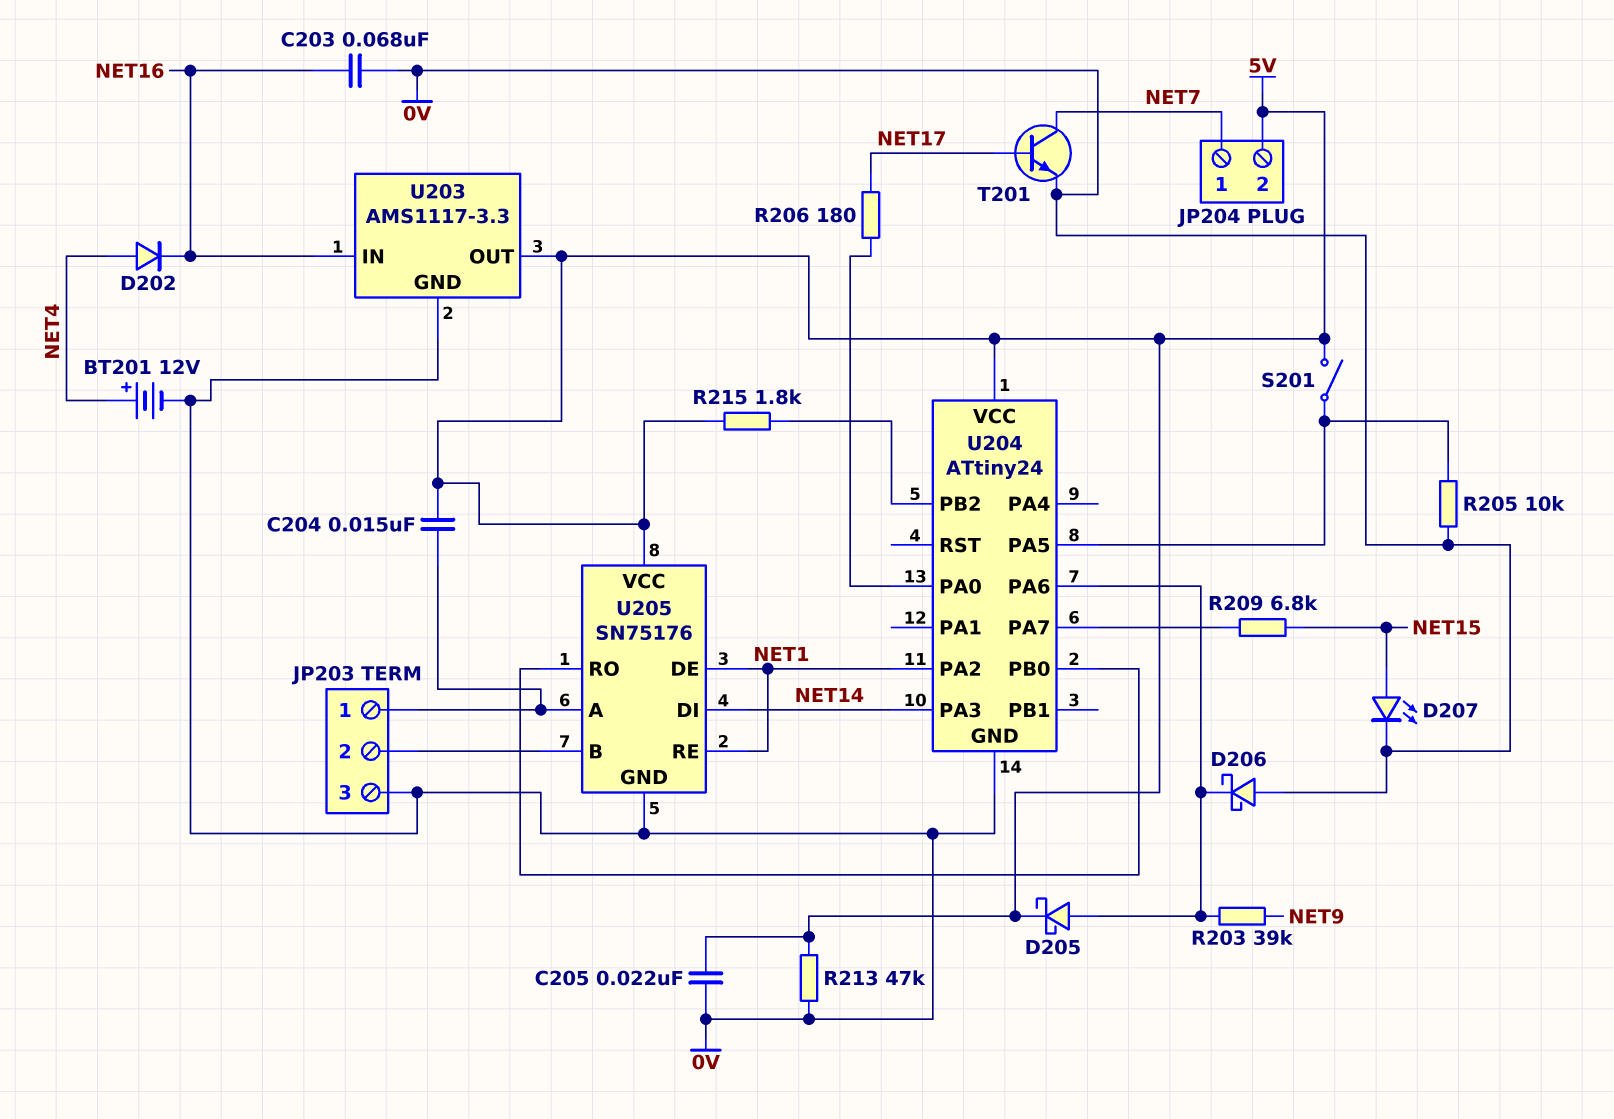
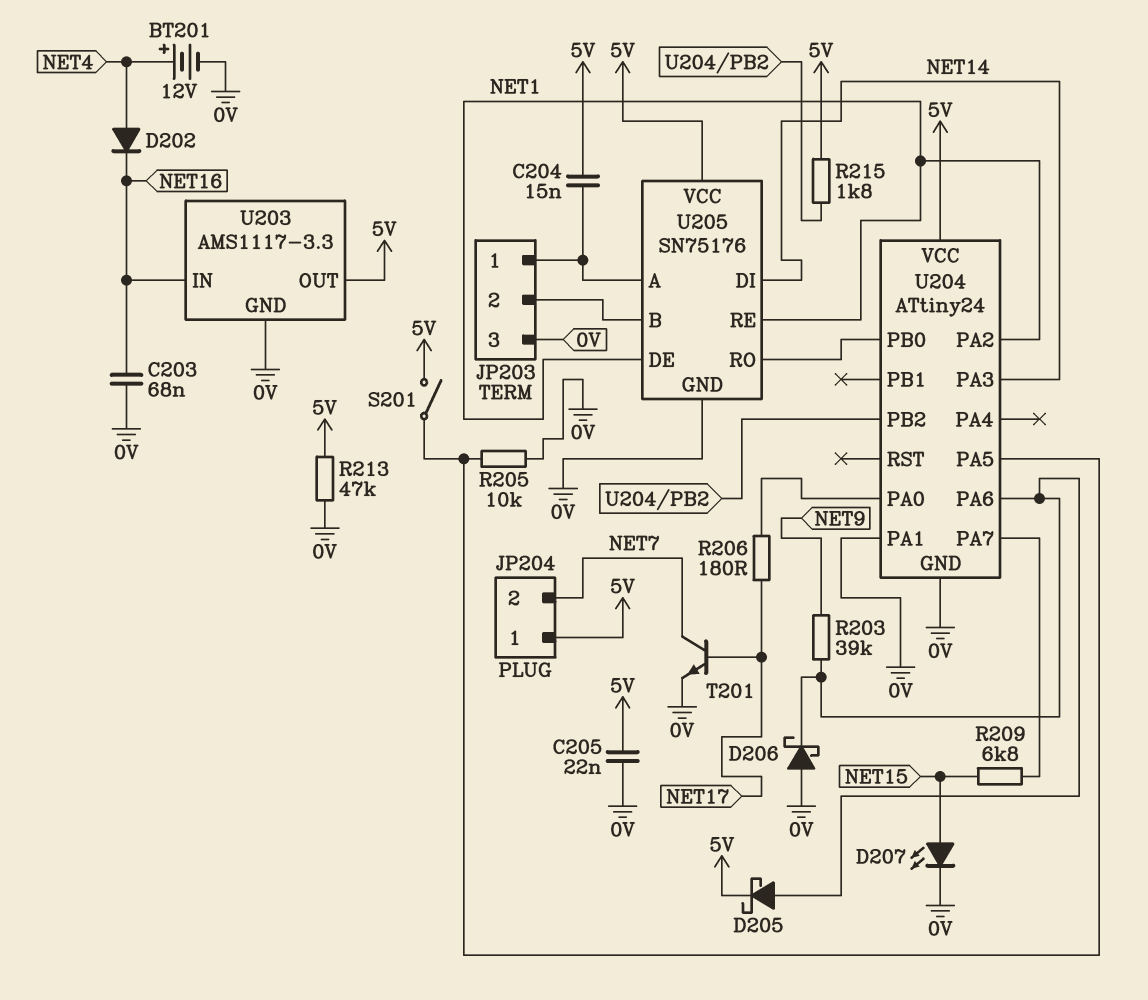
JP204 pin 1: NET7 -> 5V
JP204 pin 2: 5V -> NET7
U204 pin PA1: none -> 0V

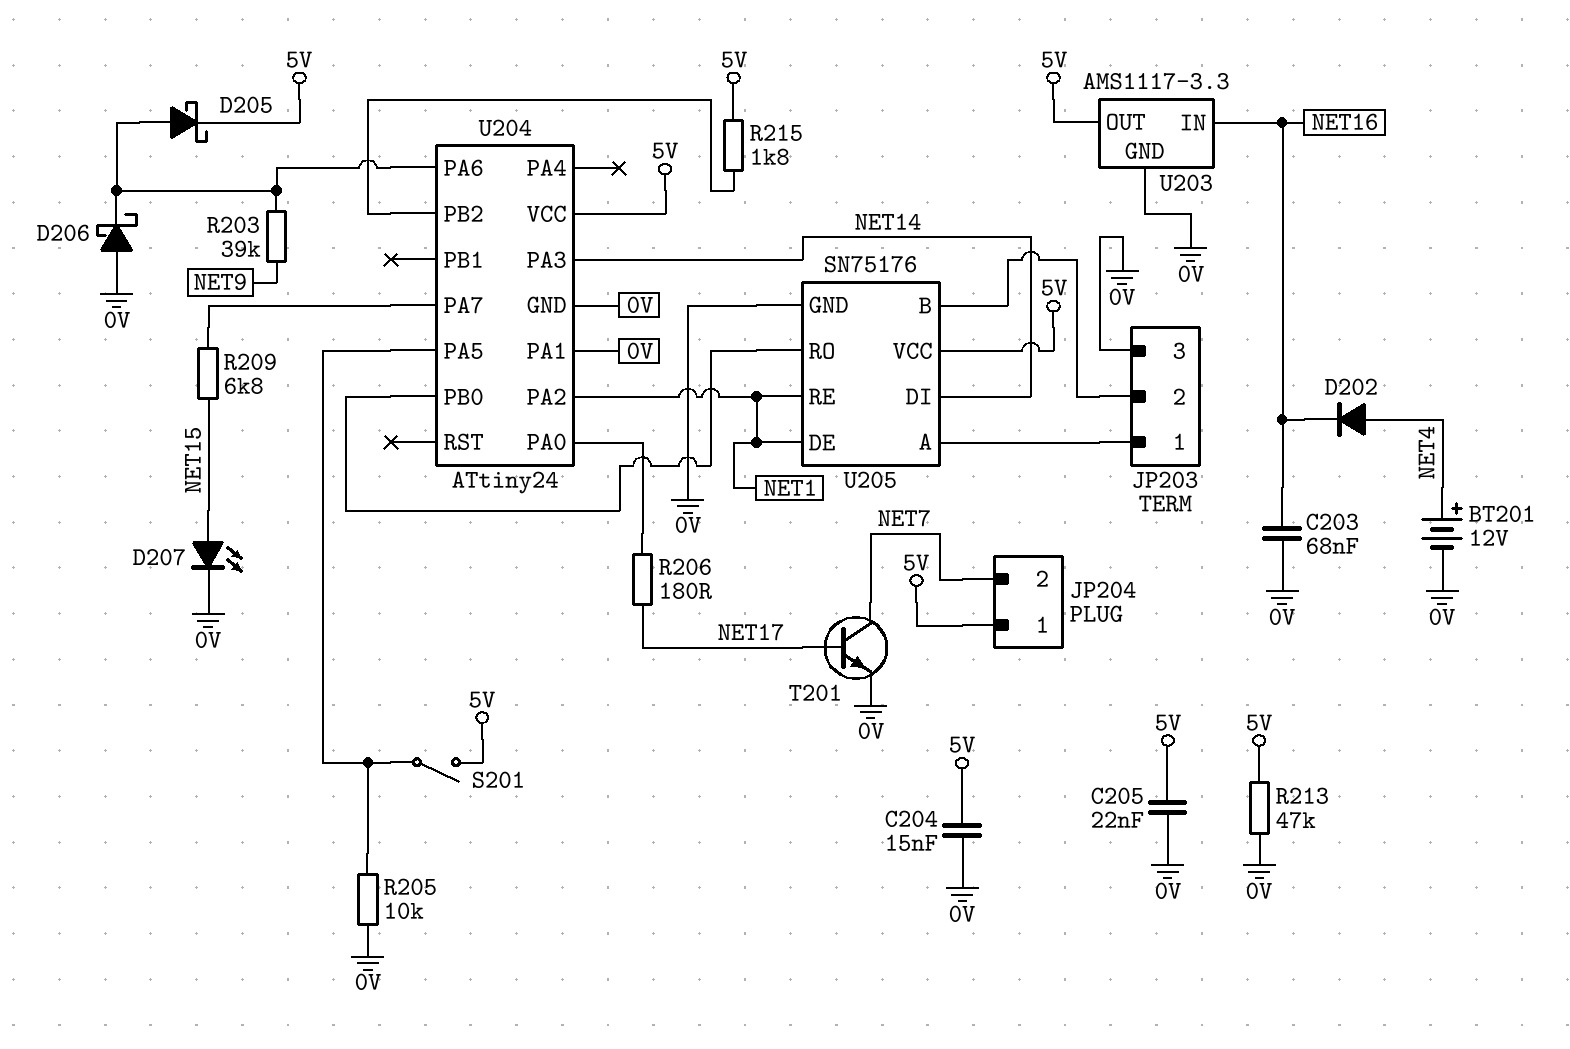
C204: 15nF (5V, JP203/1) -> 15nF (0V, 5V)

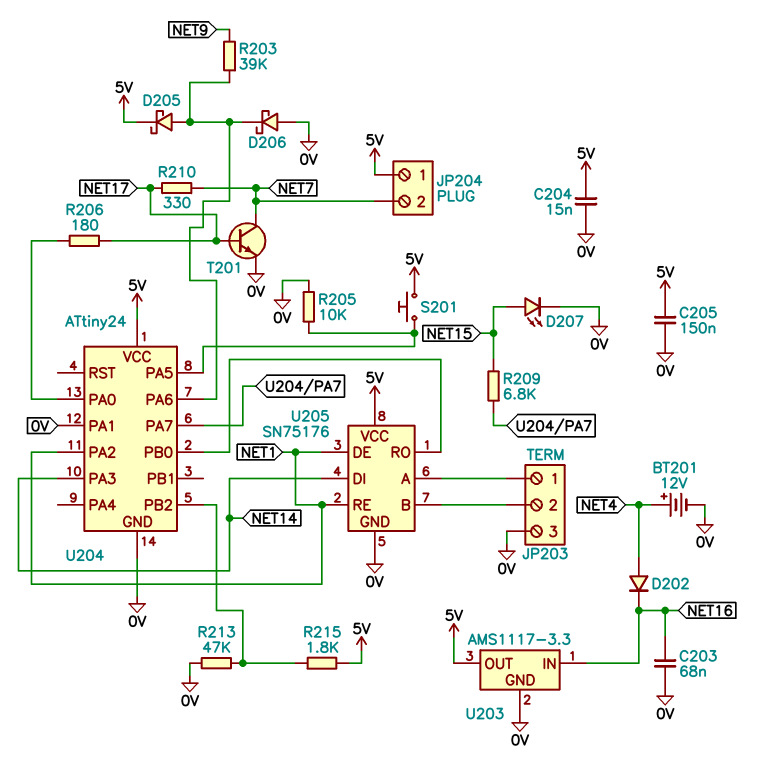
C205: 22nF (0V, 5V) -> 150nF (0V, 5V)
R210: none -> 330 (NET7, NET17)
R213: 47k (0V, 5V) -> 47k (0V, U204/PB2)
S201: switch (5V, U204/PA5) -> button (5V, U204/PA5)

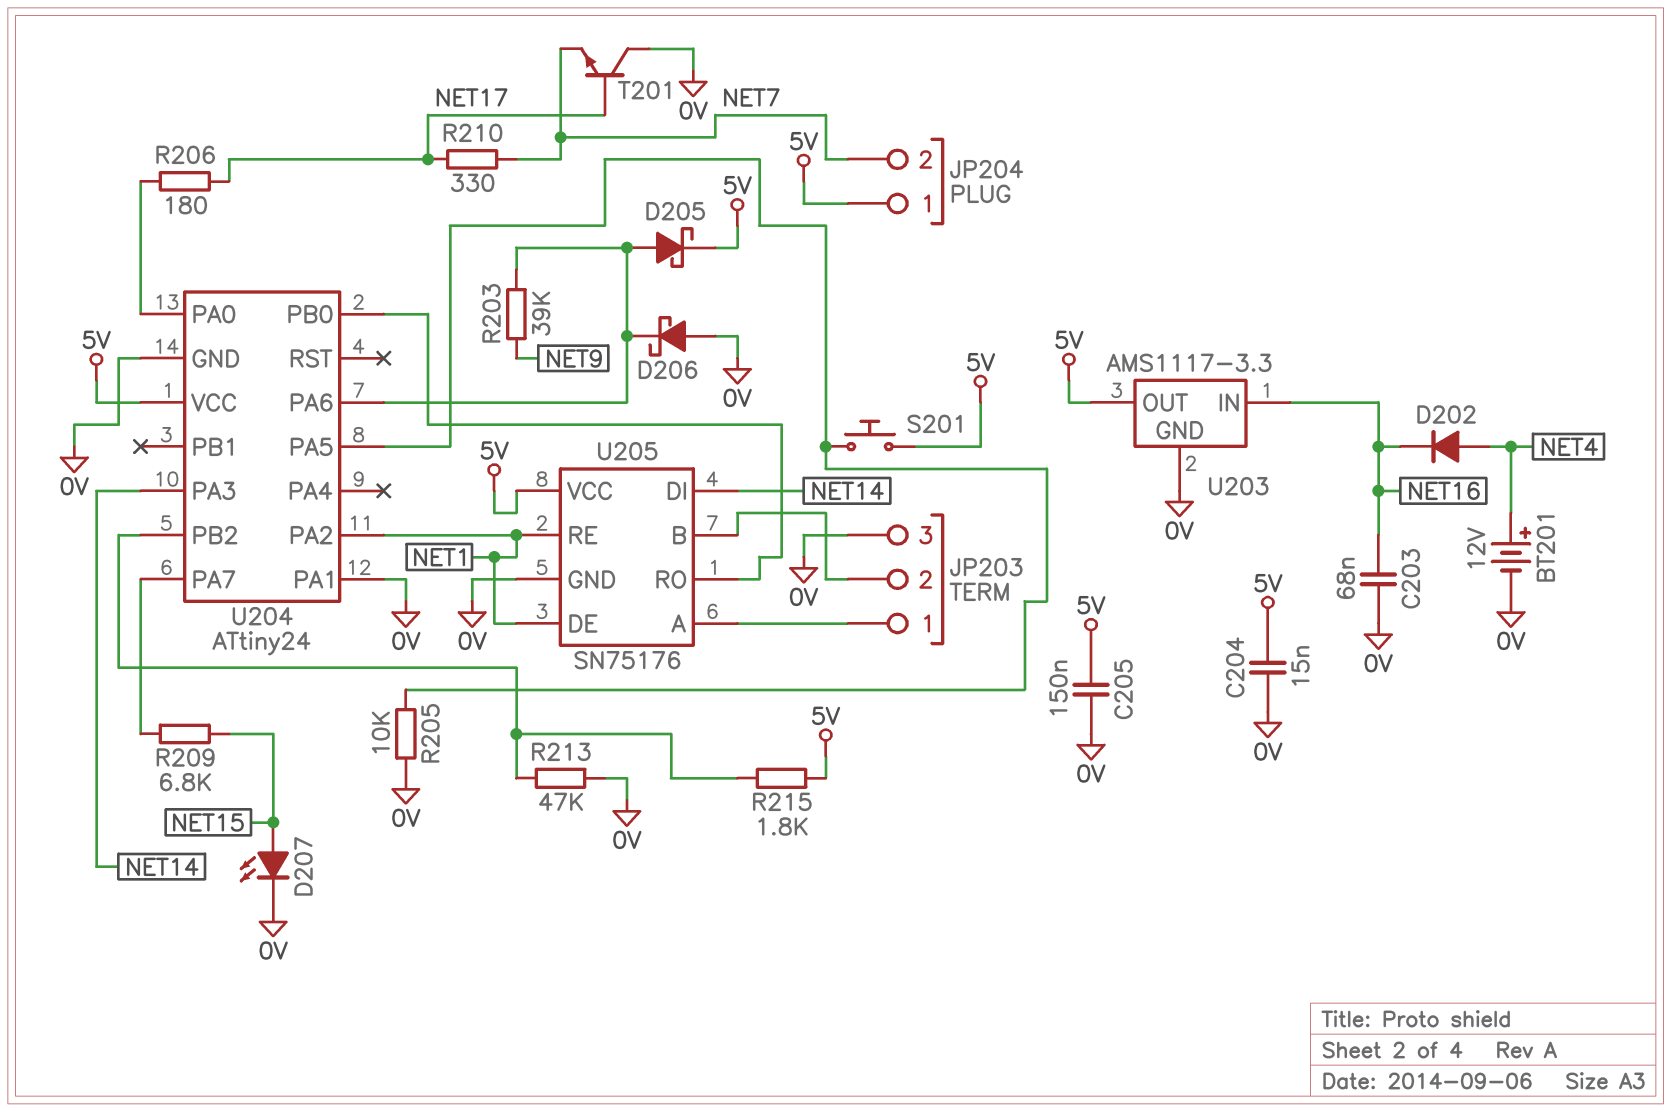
T201: NPN (B NET17, C NET7, E 0V) -> NPN (B NET17, C 0V, E NET7)

